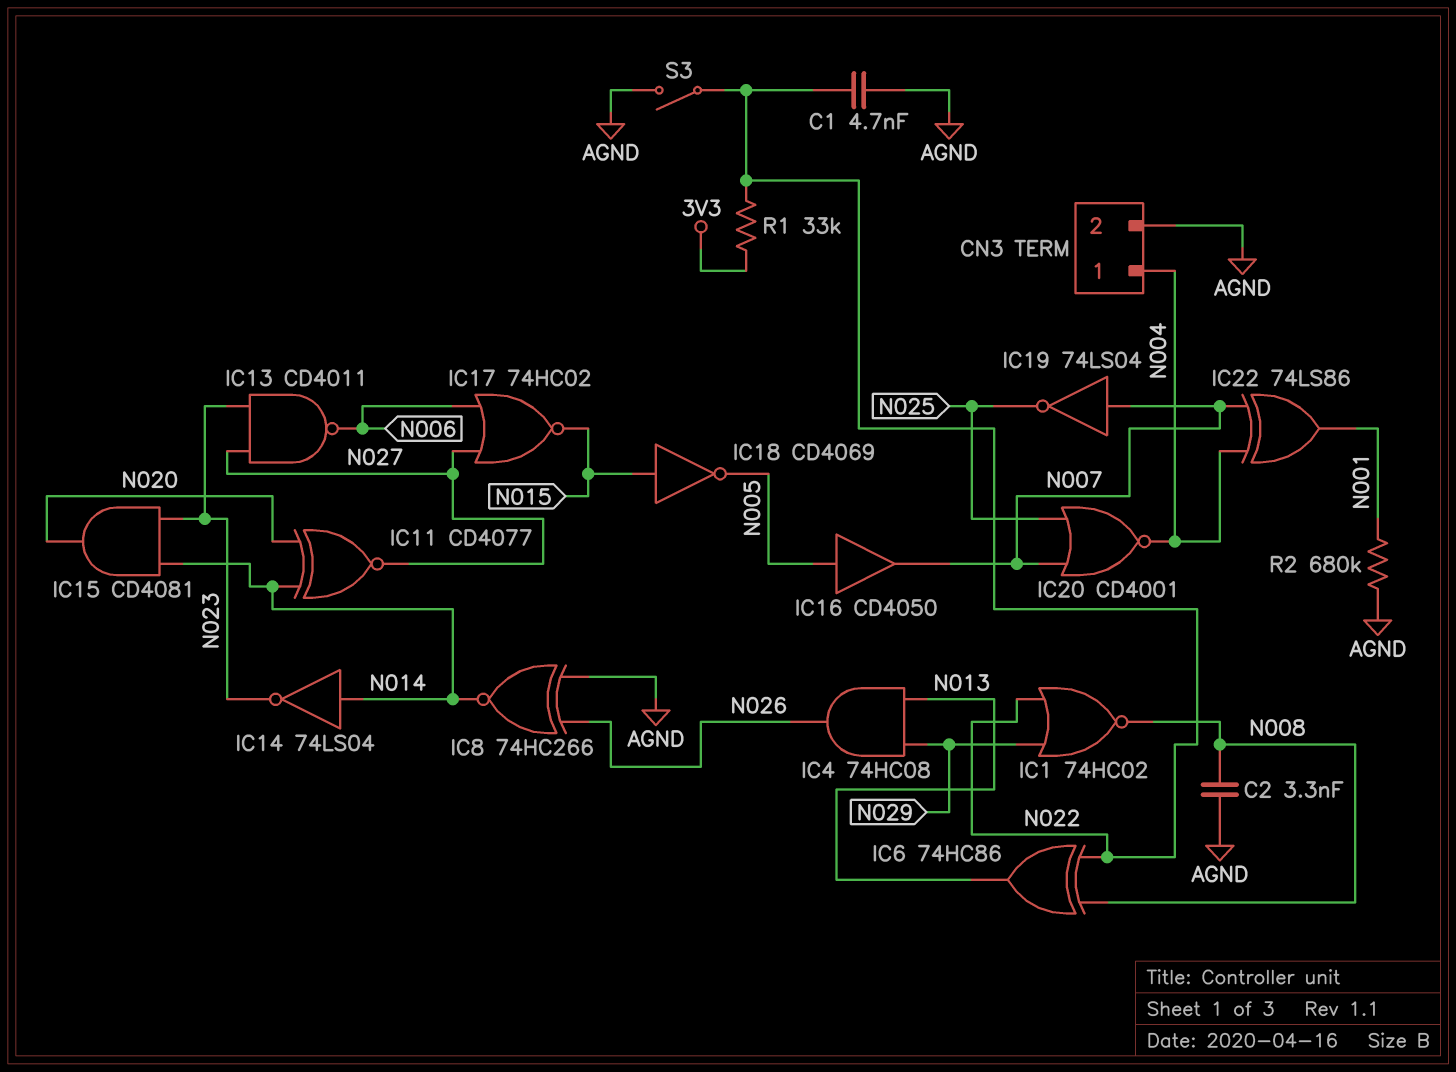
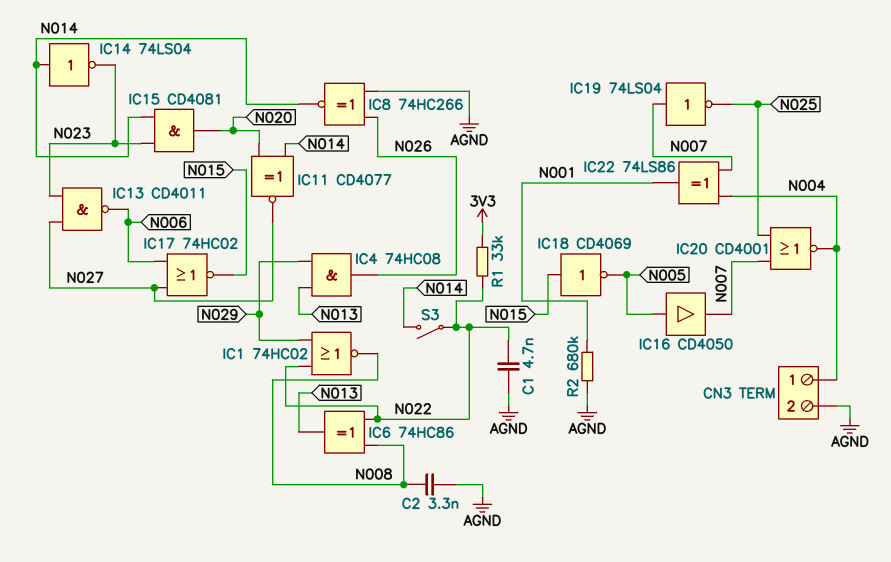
S3: switch (AGND, N022) -> switch (N014, N022)

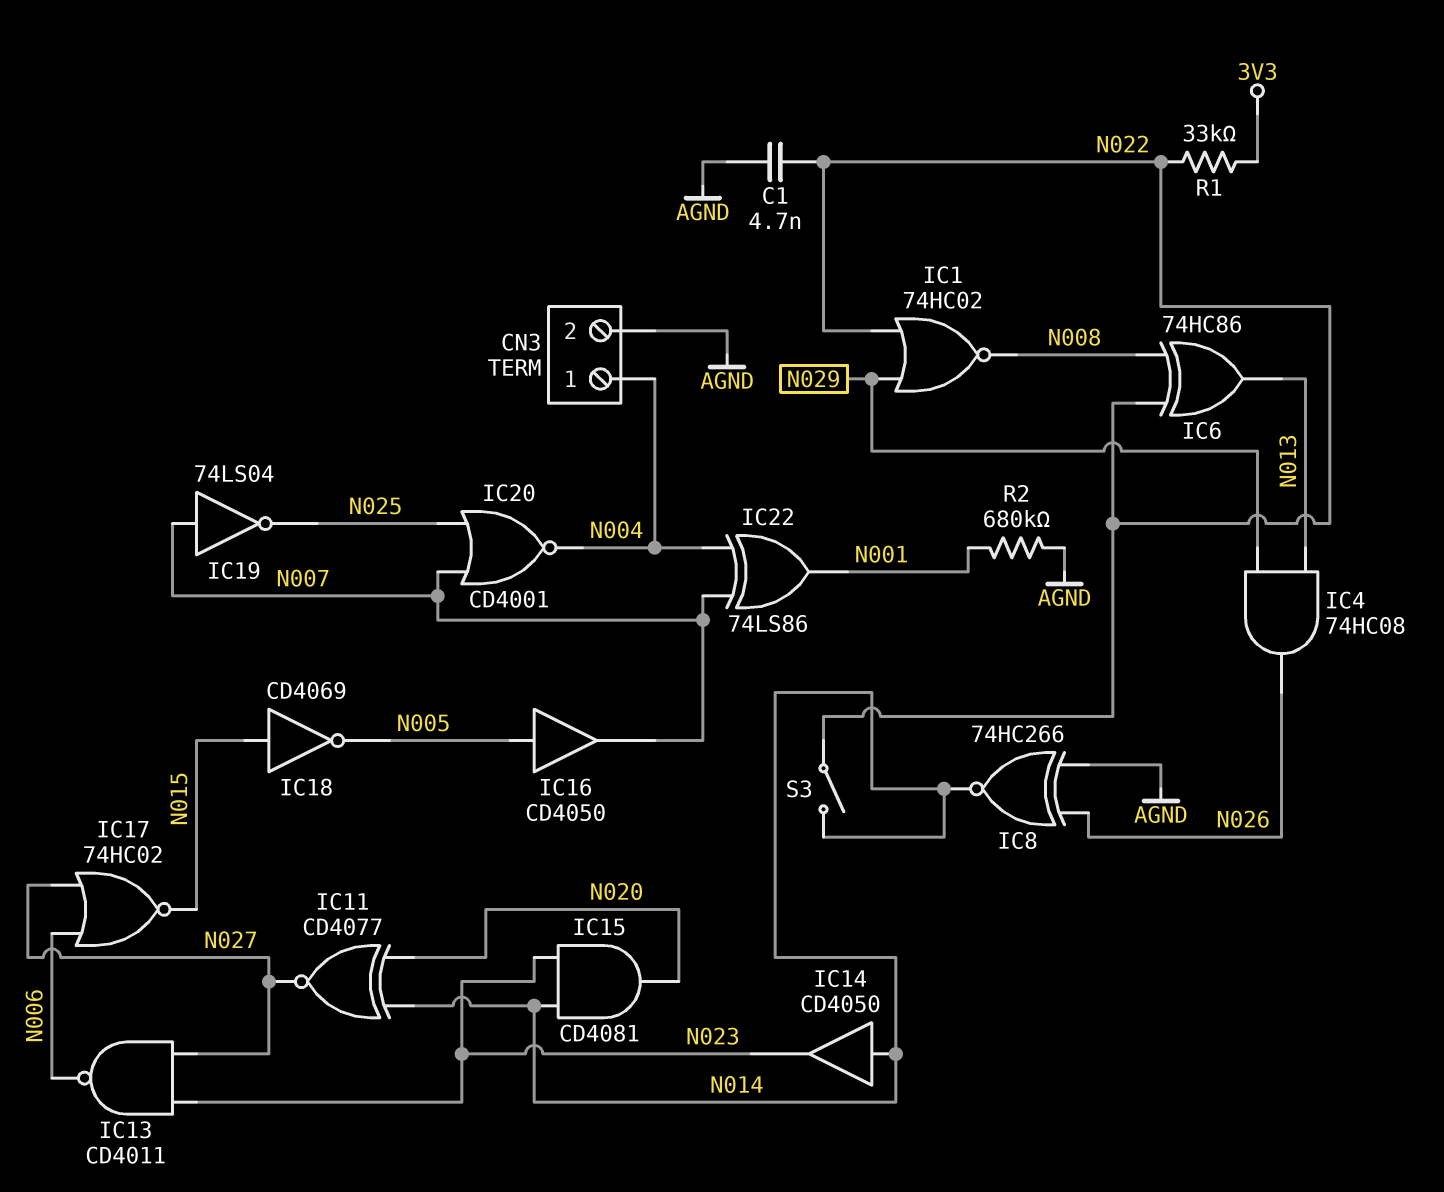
C2: 3.3nF (AGND, N008) -> none
IC14: NOT 74LS04 (in N014, out N023) -> buffer CD4050 (in N014, out N023)

